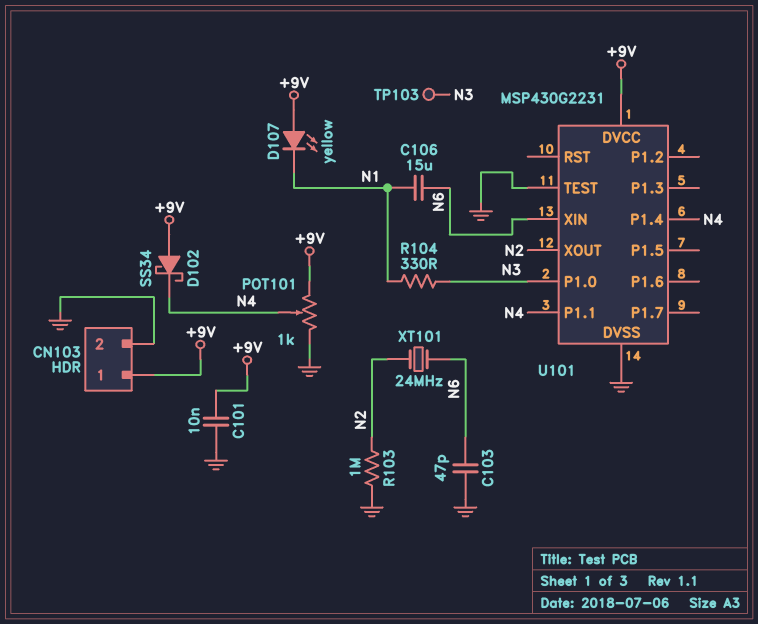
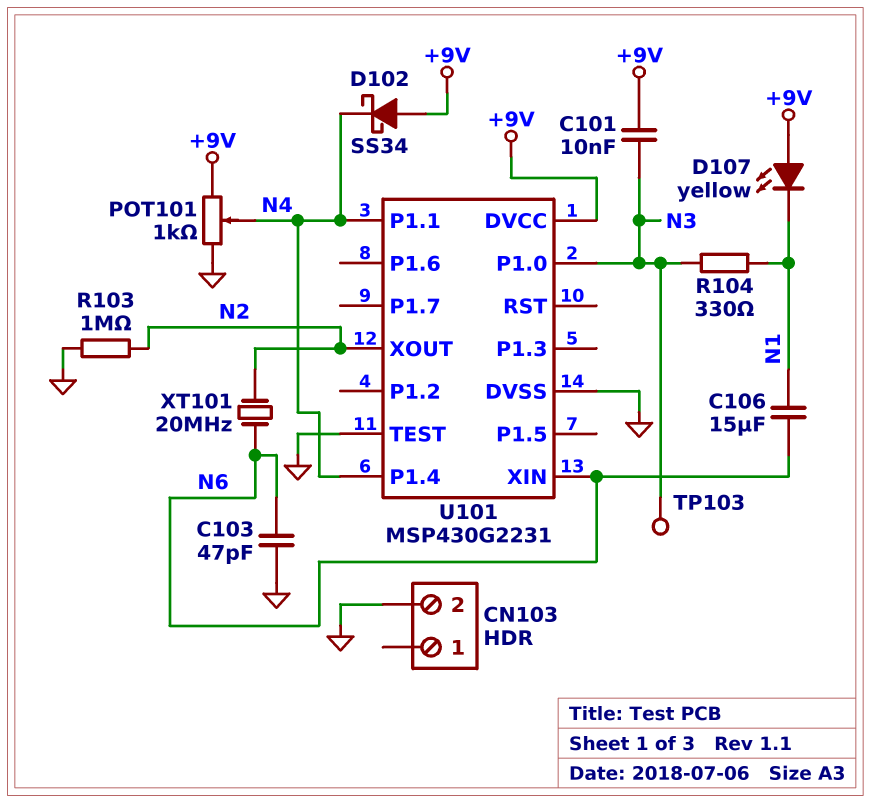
C101: 10nF (+9V, GND) -> 10nF (+9V, N3)
CN103 pin 1: +9V -> none
XT101: 24MHz (N2, N6) -> 20MHz (N2, N6)

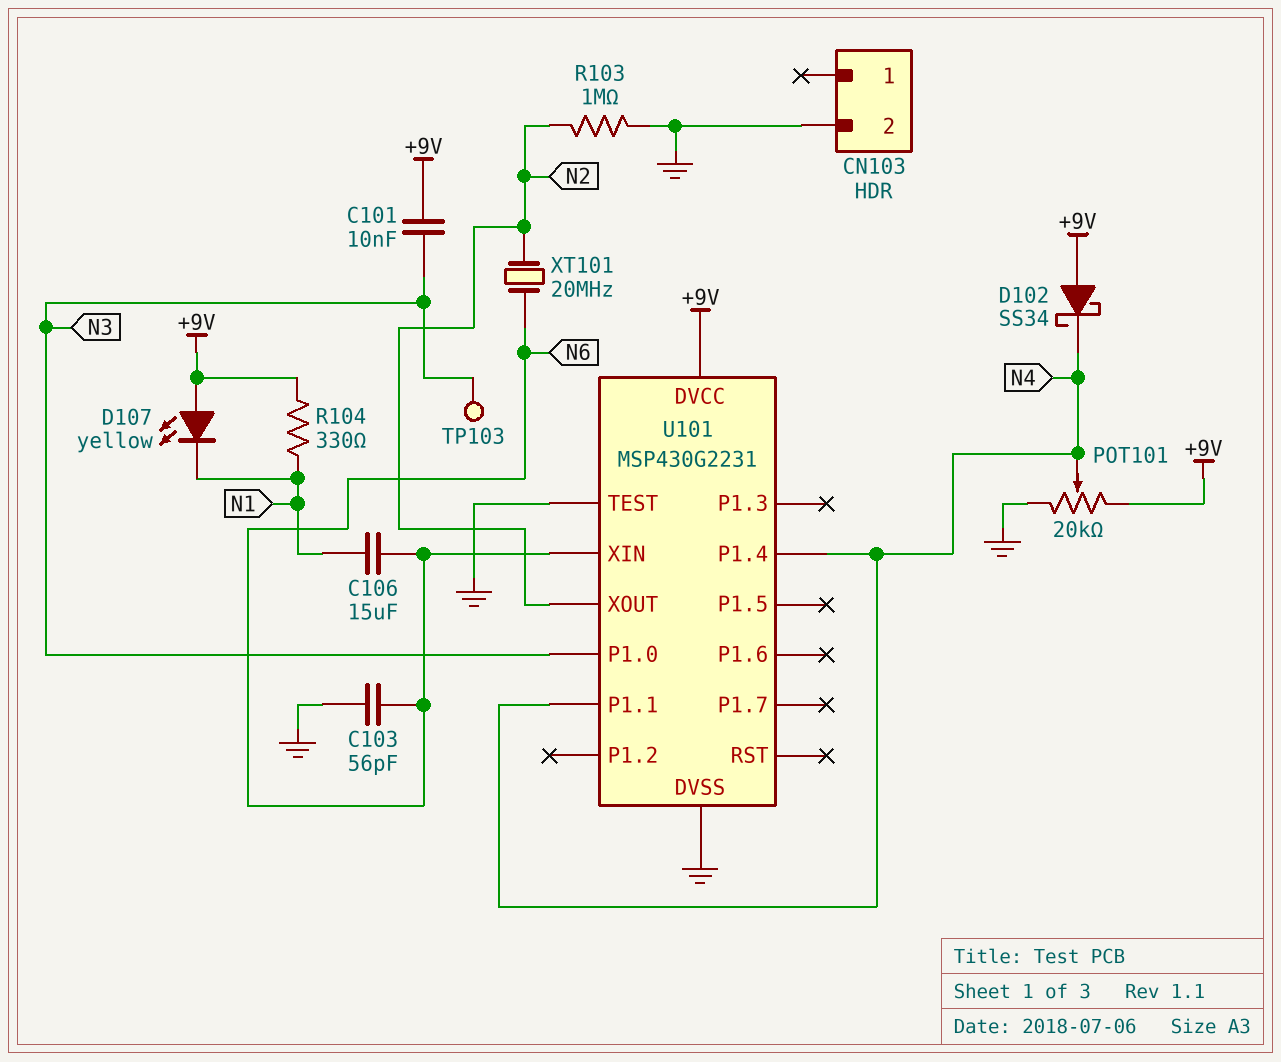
C103: 47pF (GND, N6) -> 56pF (GND, N6)
POT101: 1k (+9V, GND, wiper N4) -> 20k (+9V, GND, wiper N4)
R104: 330 (N1, N3) -> 330 (+9V, N1)

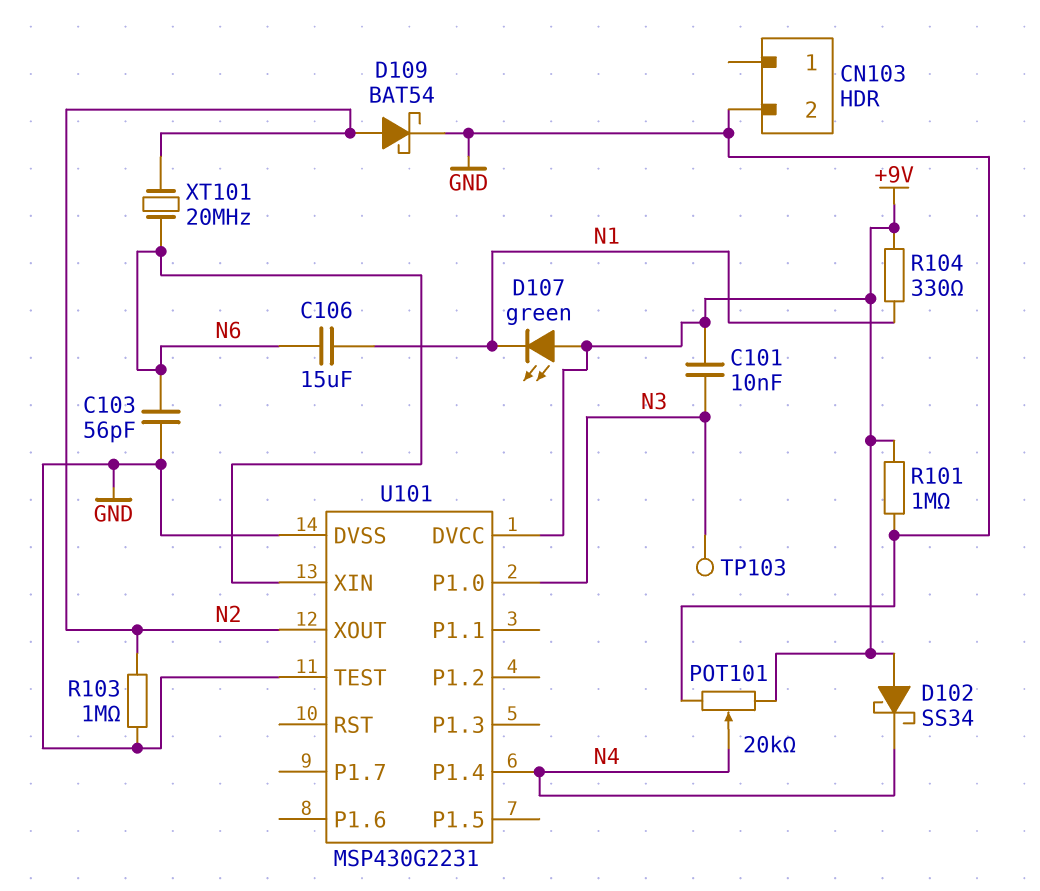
D107: LED yellow (A +9V, K N1) -> LED green (A +9V, K N1)
D109: none -> schottky BAT54 (A N2, K GND)
R101: none -> 1M (+9V, GND)
U101 pin P1.1: N4 -> none

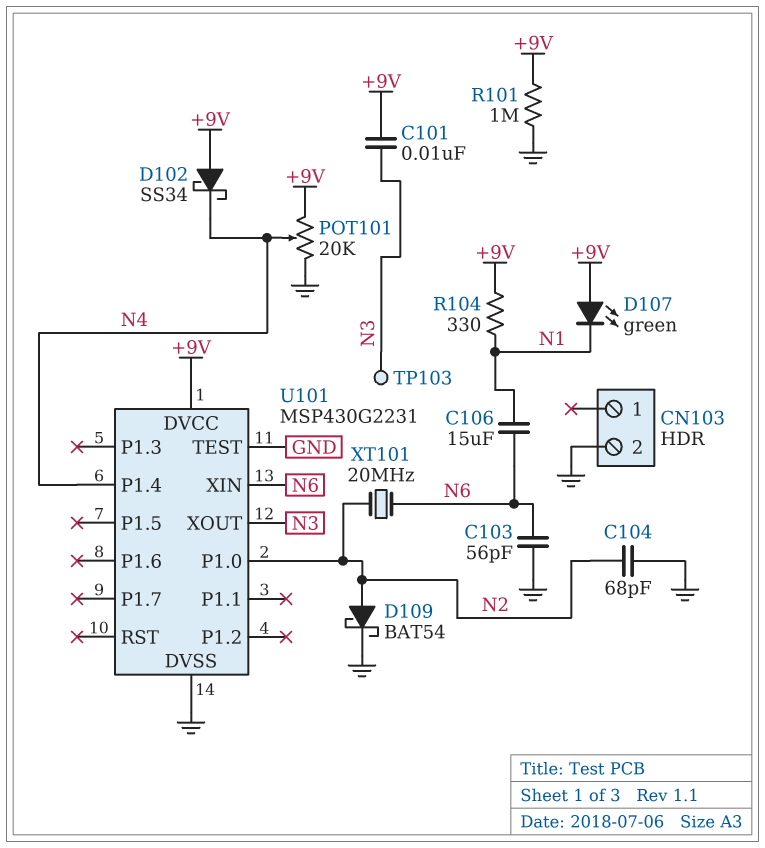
C104: none -> 68pF (GND, N2)
R103: 1M (GND, N2) -> none
U101 pin P1.0: N3 -> N2
U101 pin XOUT: N2 -> N3

